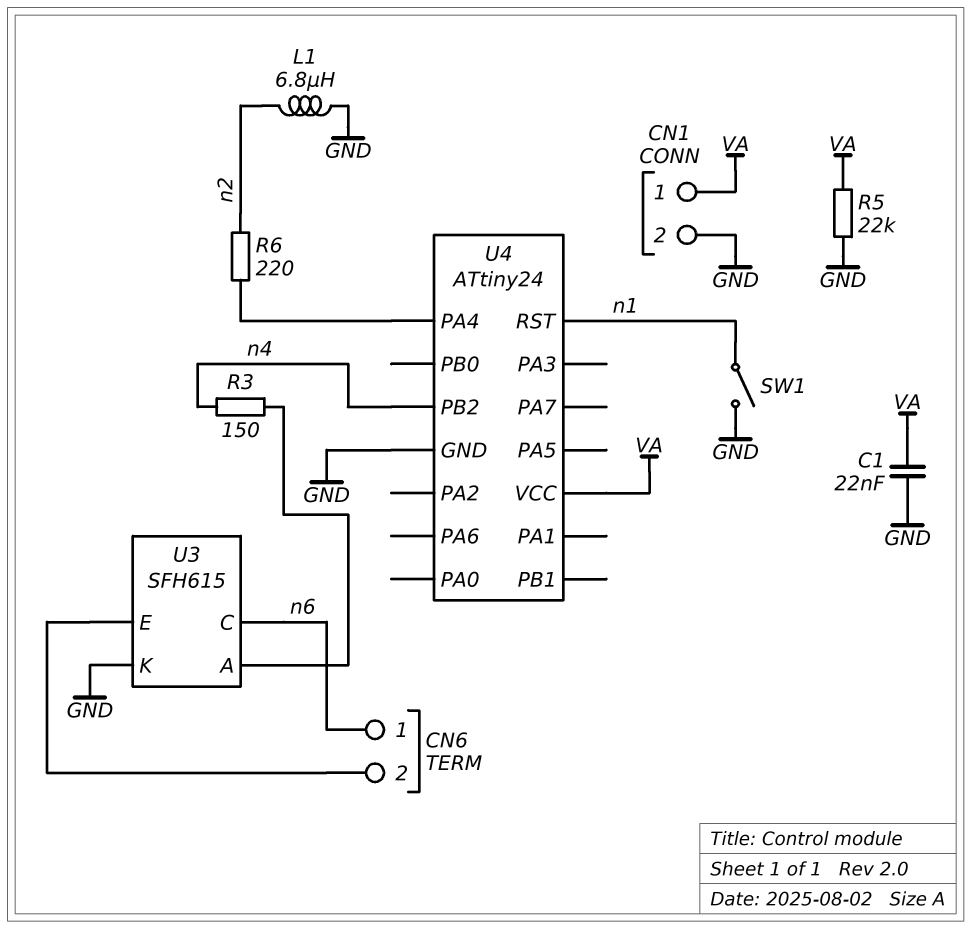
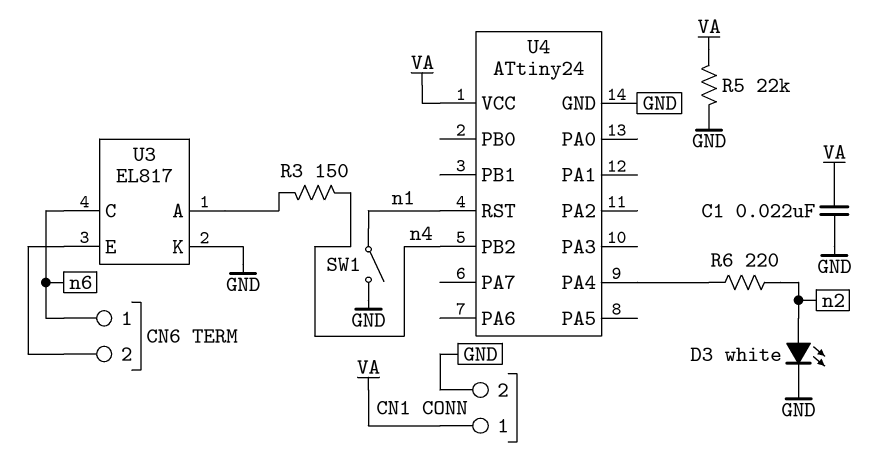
D3: none -> LED white (A n2, K GND)
L1: 6.8uH (GND, n2) -> none
U3: SFH615 -> EL817

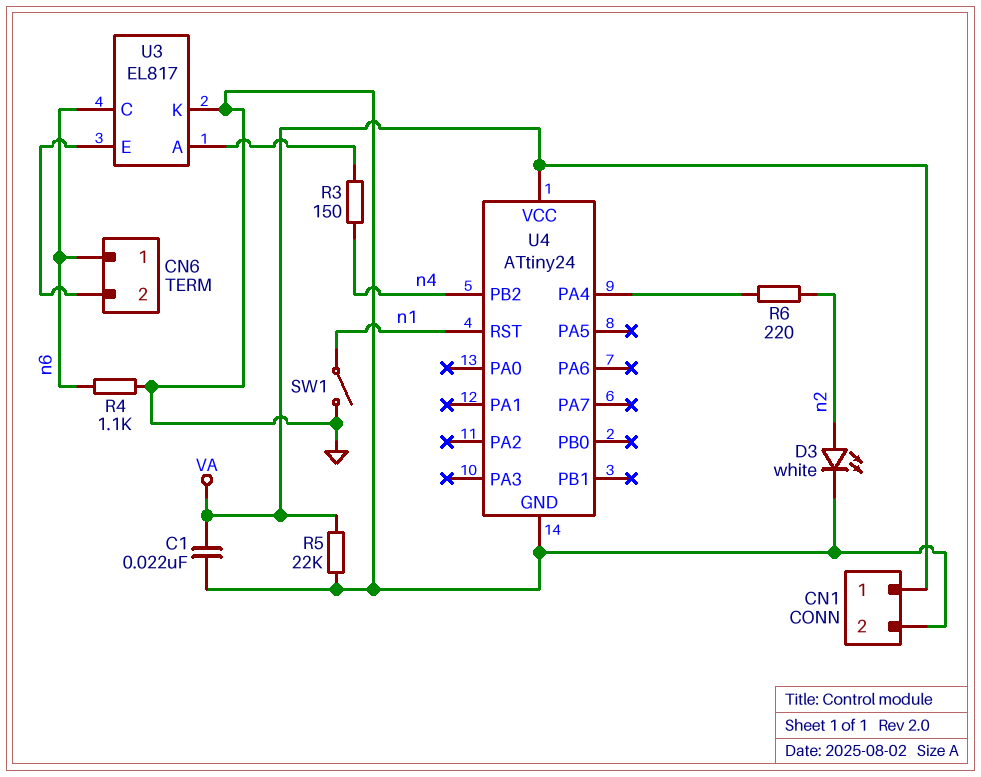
R4: none -> 1.1k (GND, n6)

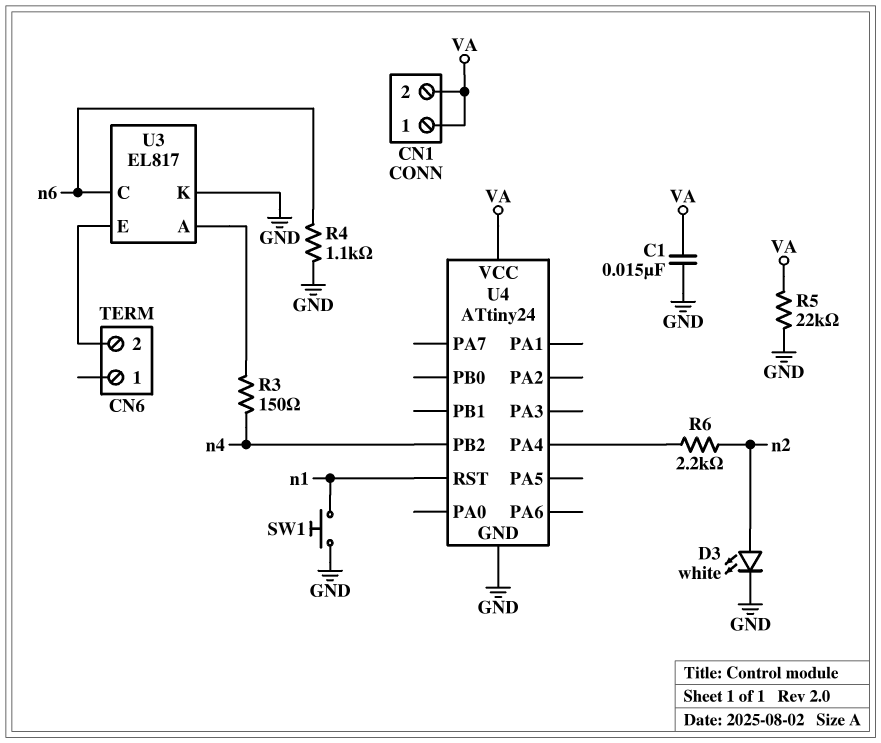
C1: 22nF (GND, VA) -> 15nF (GND, VA)
CN1 pin 2: GND -> VA
CN6 pin 1: n6 -> none
R6: 220 (U4/PA4, n2) -> 2.2k (U4/PA4, n2)
SW1: switch (GND, n1) -> button (GND, n1)

